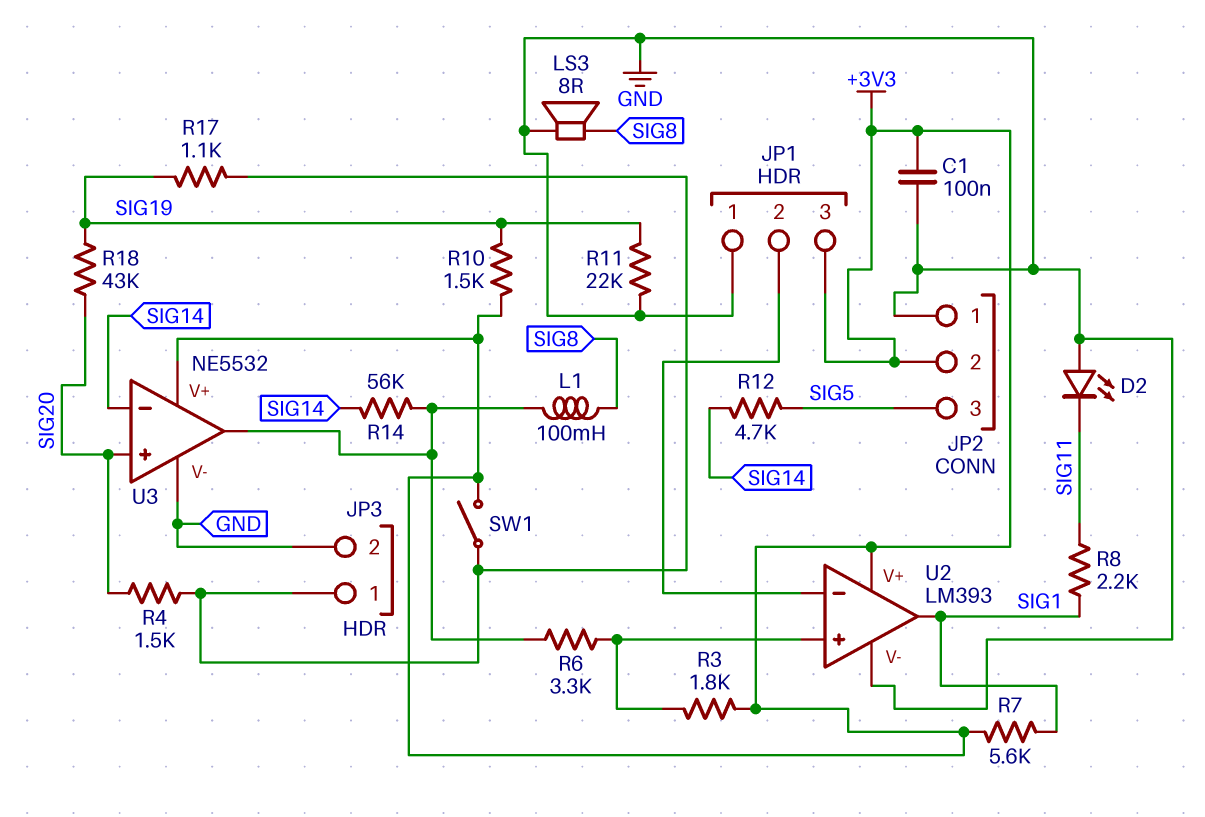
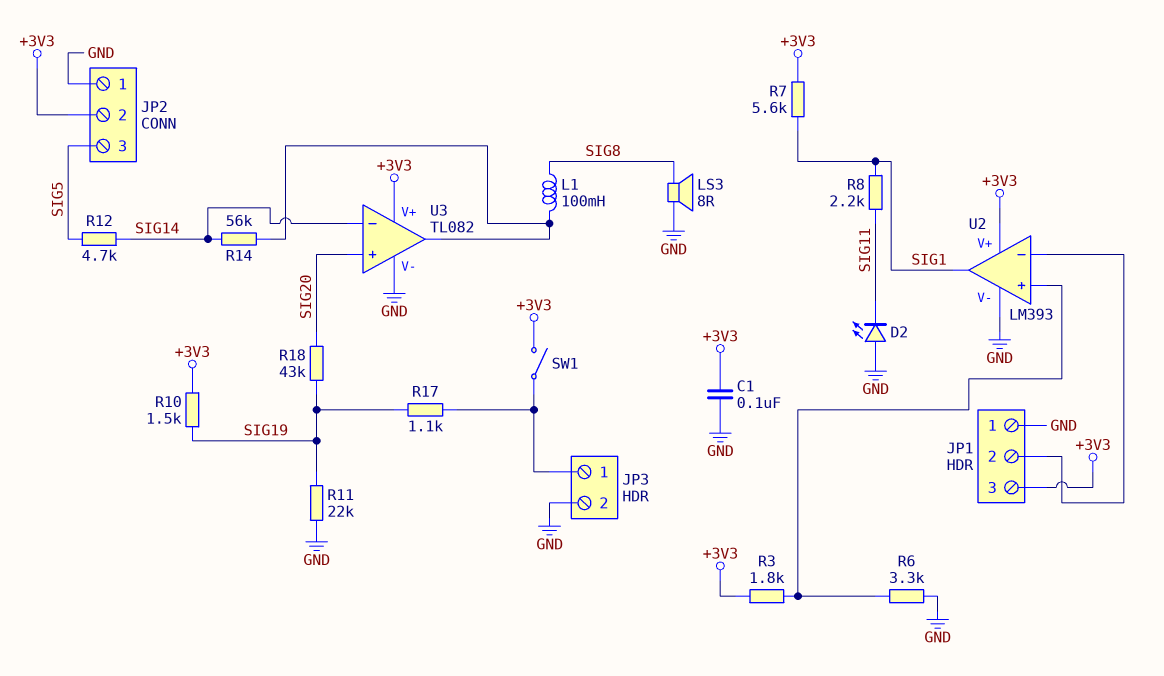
R4: 1.5k (JP3/1, SIG20) -> none
R6: 3.3k (U2/in+, U3/out) -> 3.3k (GND, U2/in+)
U3: NE5532 -> TL082

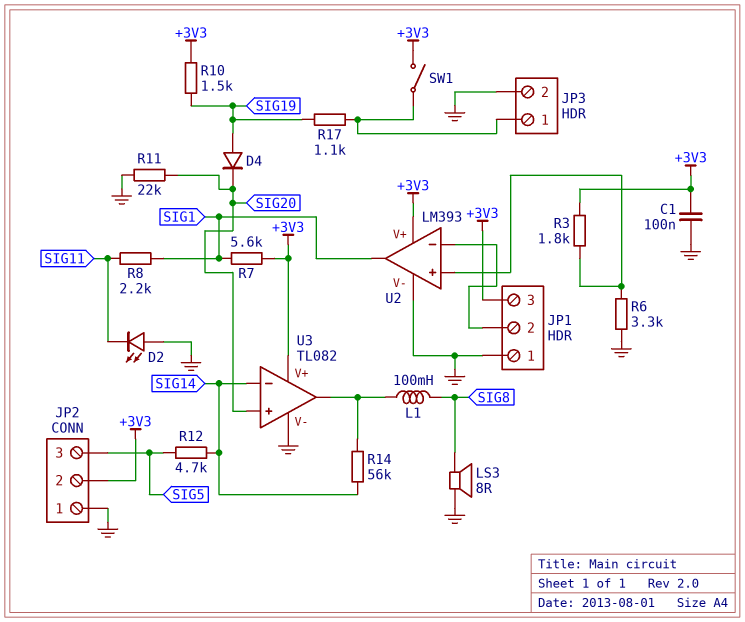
D4: none -> diode (A SIG19, K SIG20)
R11: 22k (GND, SIG19) -> 22k (GND, SIG20)
R18: 43k (SIG19, SIG20) -> none

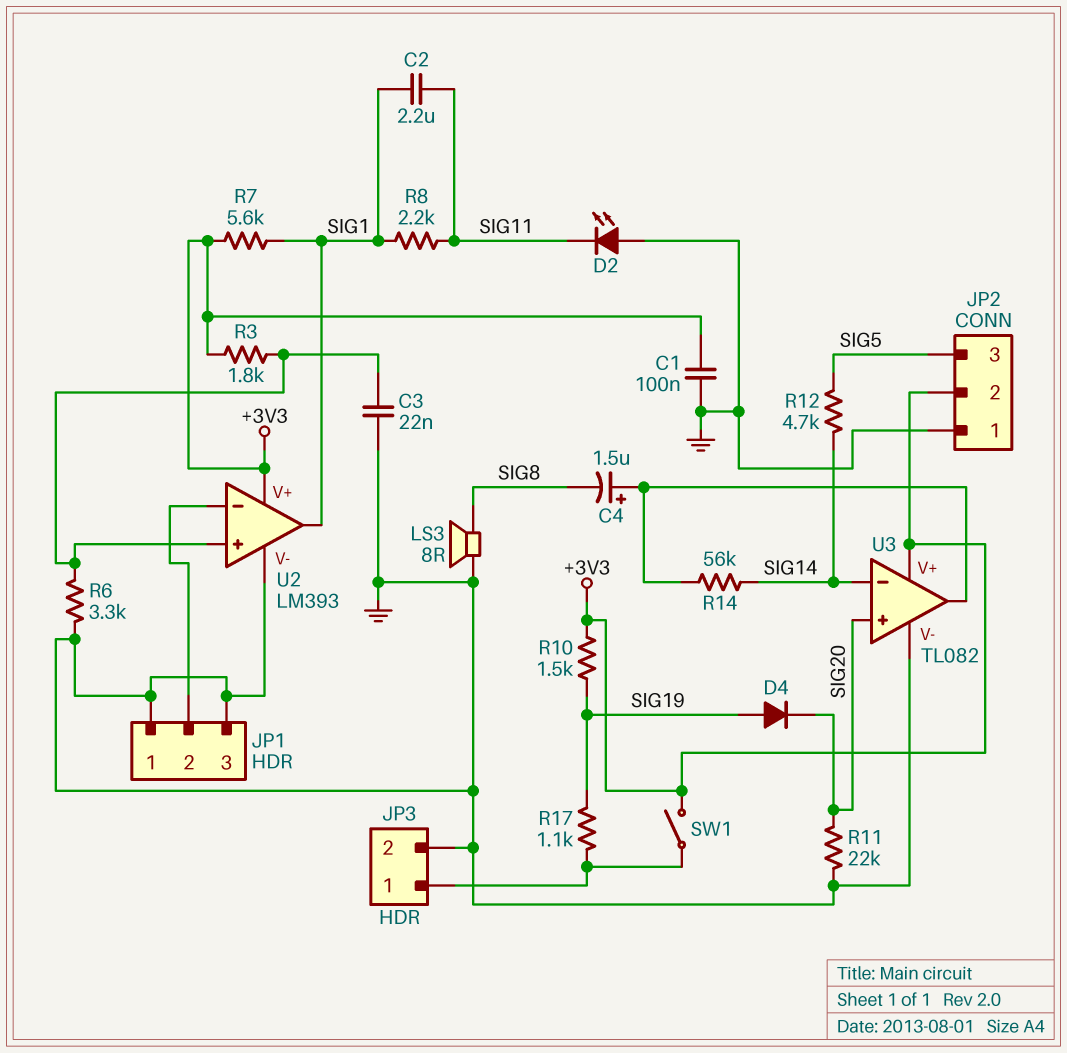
C2: none -> 2.2uF (SIG1, SIG11)
C3: none -> 22nF (GND, U2/in+)
C4: none -> 1.5uF (plus U3/out, minus SIG8)
JP1 pin 3: +3V3 -> GND
L1: 100mH (SIG8, U3/out) -> none

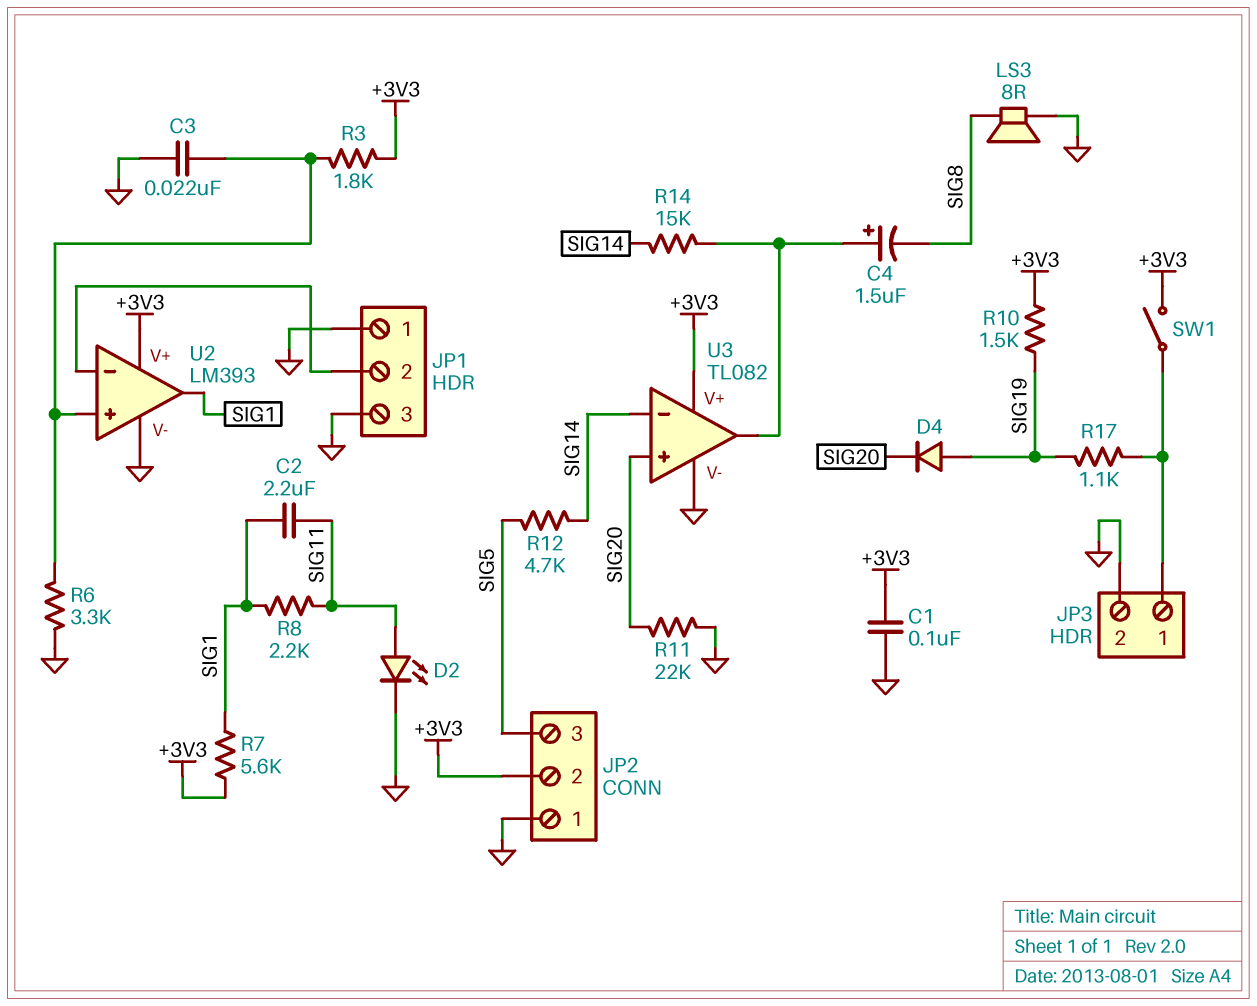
D2: LED (A GND, K SIG11) -> LED (A SIG11, K GND)
R14: 56k (SIG14, U3/out) -> 15k (SIG14, U3/out)

